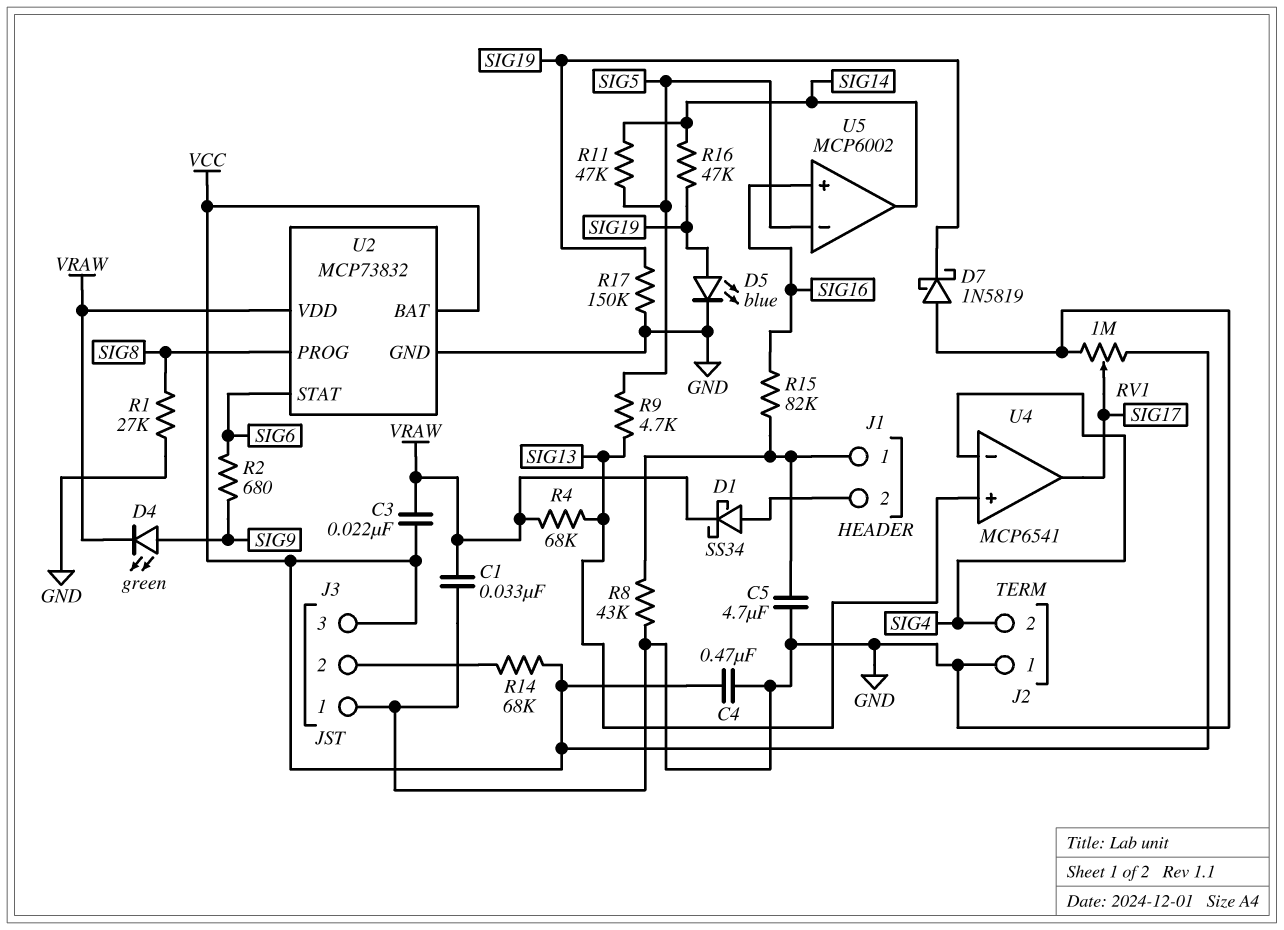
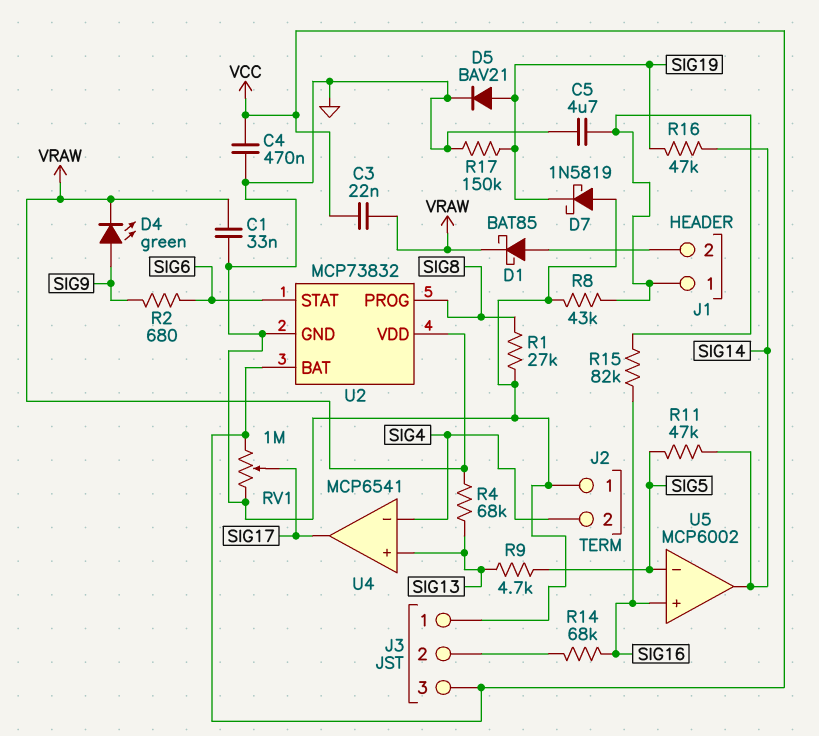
D1: schottky SS34 (A J1/2, K VRAW) -> schottky BAT85 (A J1/2, K VRAW)
D5: LED blue (A SIG19, K GND) -> diode BAV21 (A SIG19, K GND)
R14: 68k (J3/2, VCC) -> 68k (J3/2, SIG16)

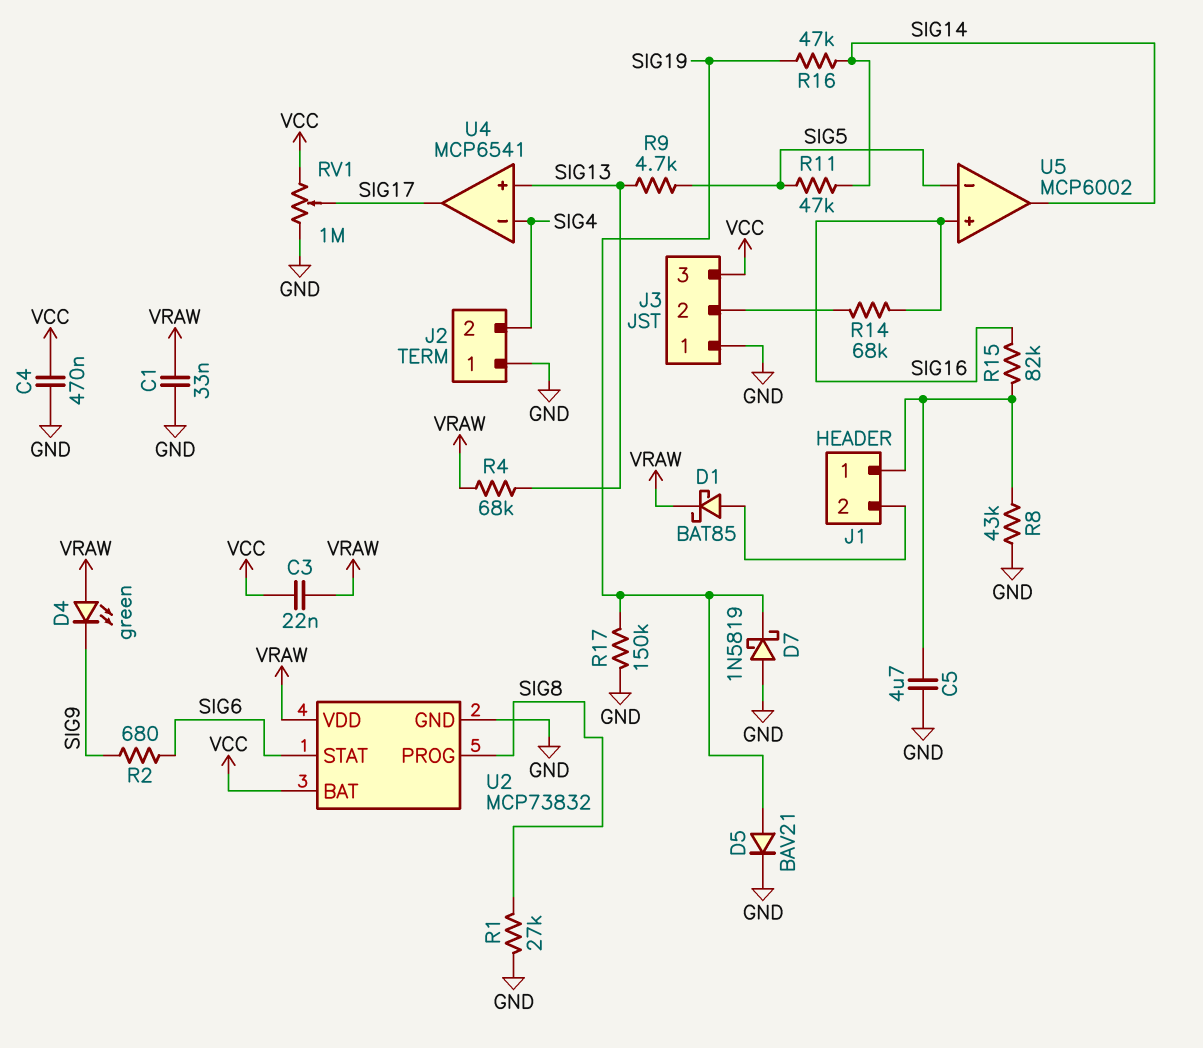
D4: LED green (A SIG9, K VRAW) -> LED green (A VRAW, K SIG9)

